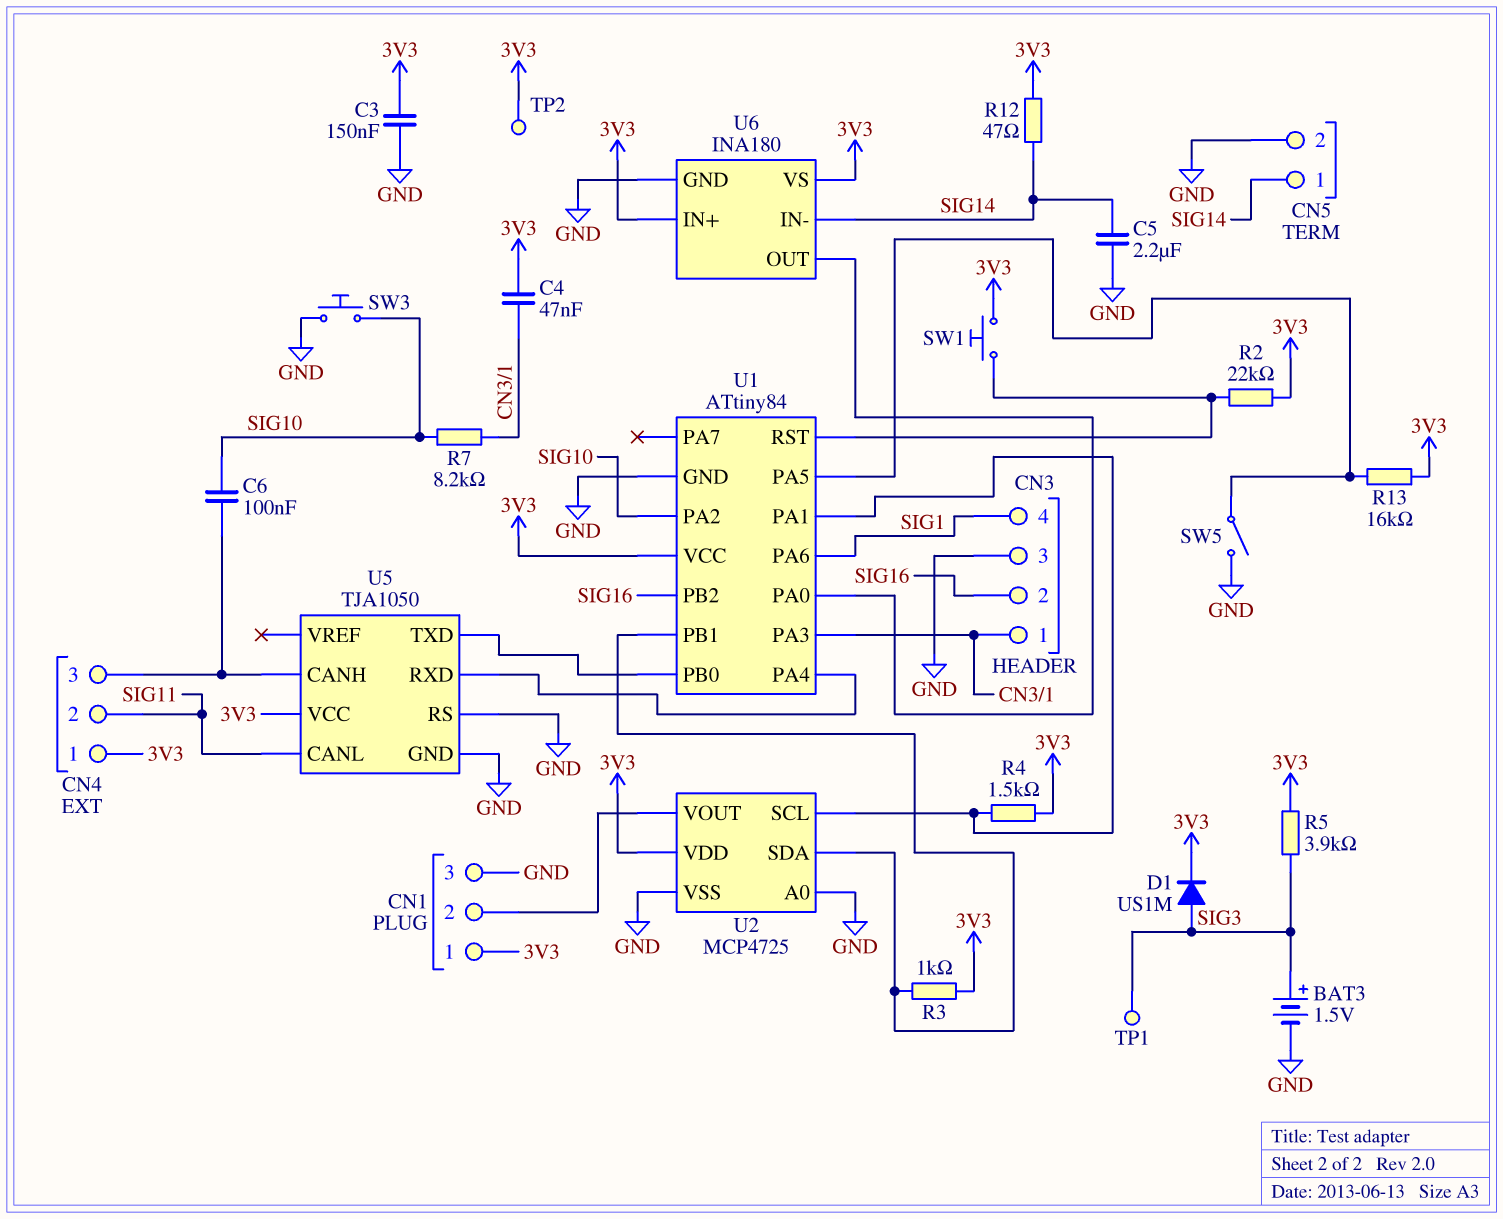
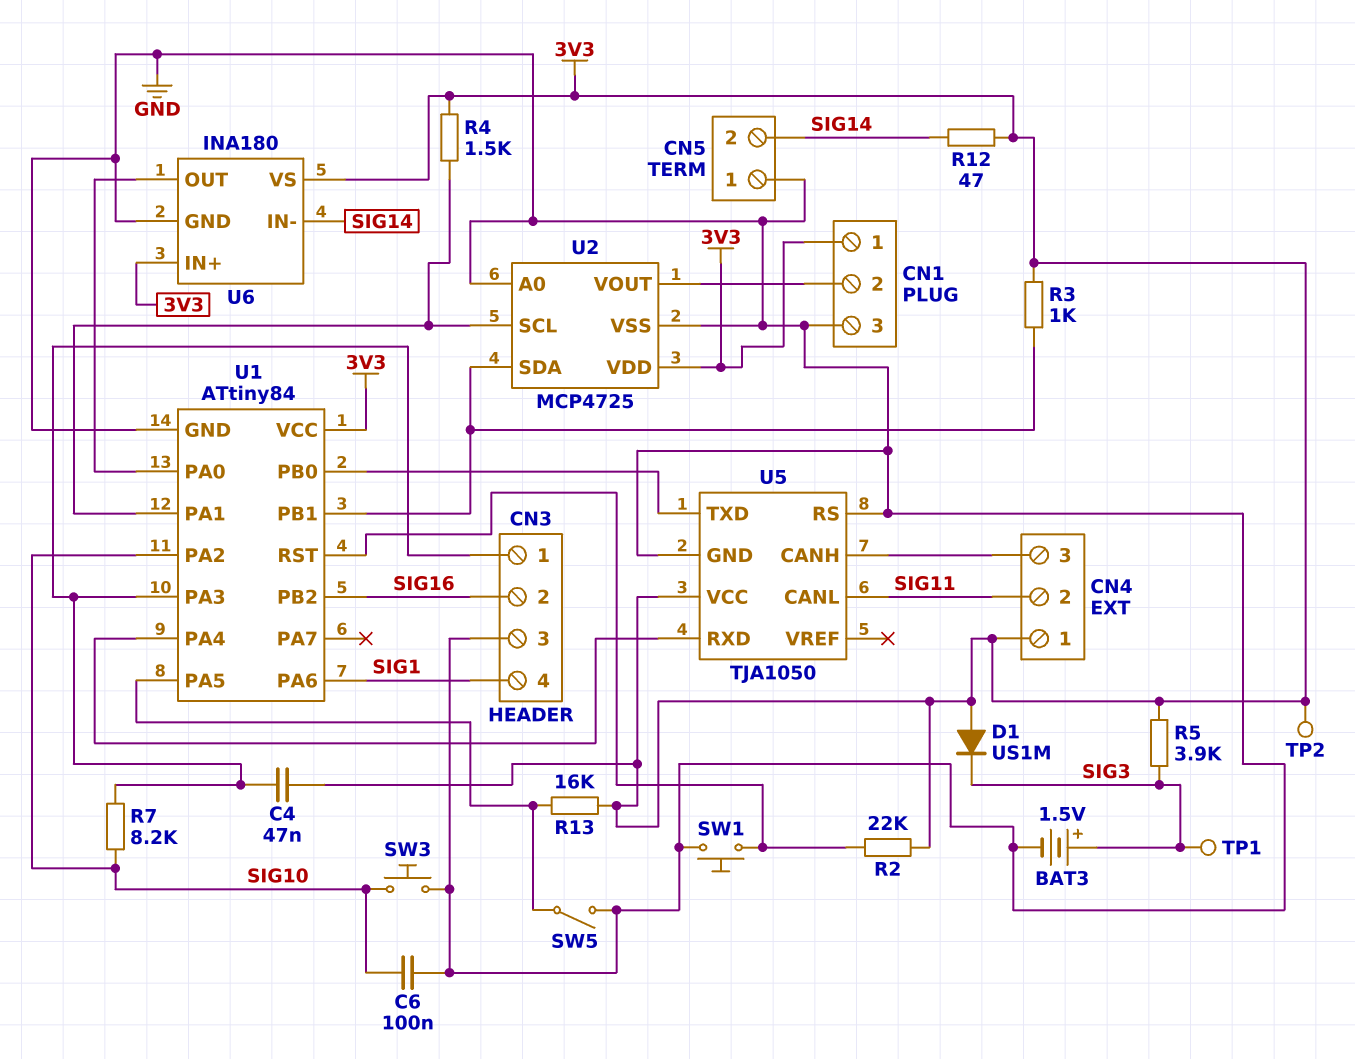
C3: 150nF (3V3, GND) -> none
C5: 2.2uF (GND, SIG14) -> none
C6: 100nF (CN4/3, SIG10) -> 100nF (GND, SIG10)
CN5 pin 1: SIG14 -> GND
CN5 pin 2: GND -> SIG14
D1: diode US1M (A SIG3, K 3V3) -> diode US1M (A 3V3, K SIG3)
SW1: button (3V3, U1/RST) -> button (GND, U1/RST)

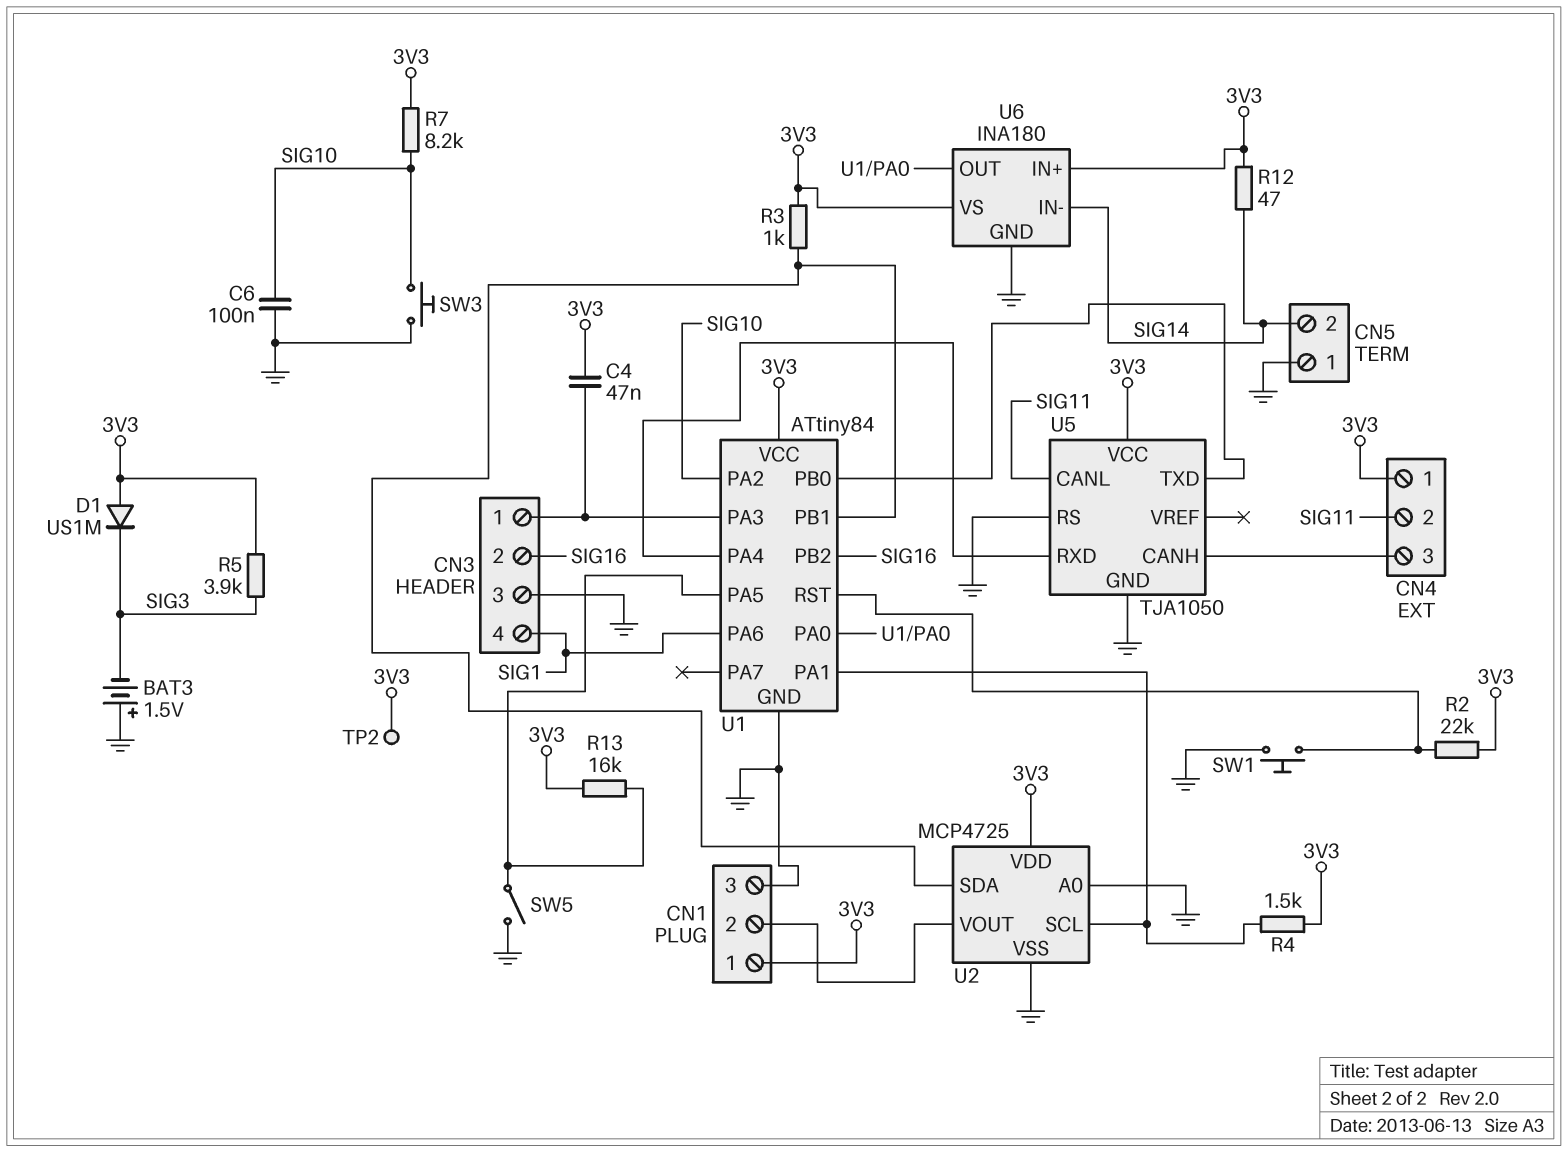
BAT3: 1.5V (plus SIG3, minus GND) -> 1.5V (plus GND, minus SIG3)
R7: 8.2k (CN3/1, SIG10) -> 8.2k (3V3, SIG10)
TP1: test point (SIG3) -> none

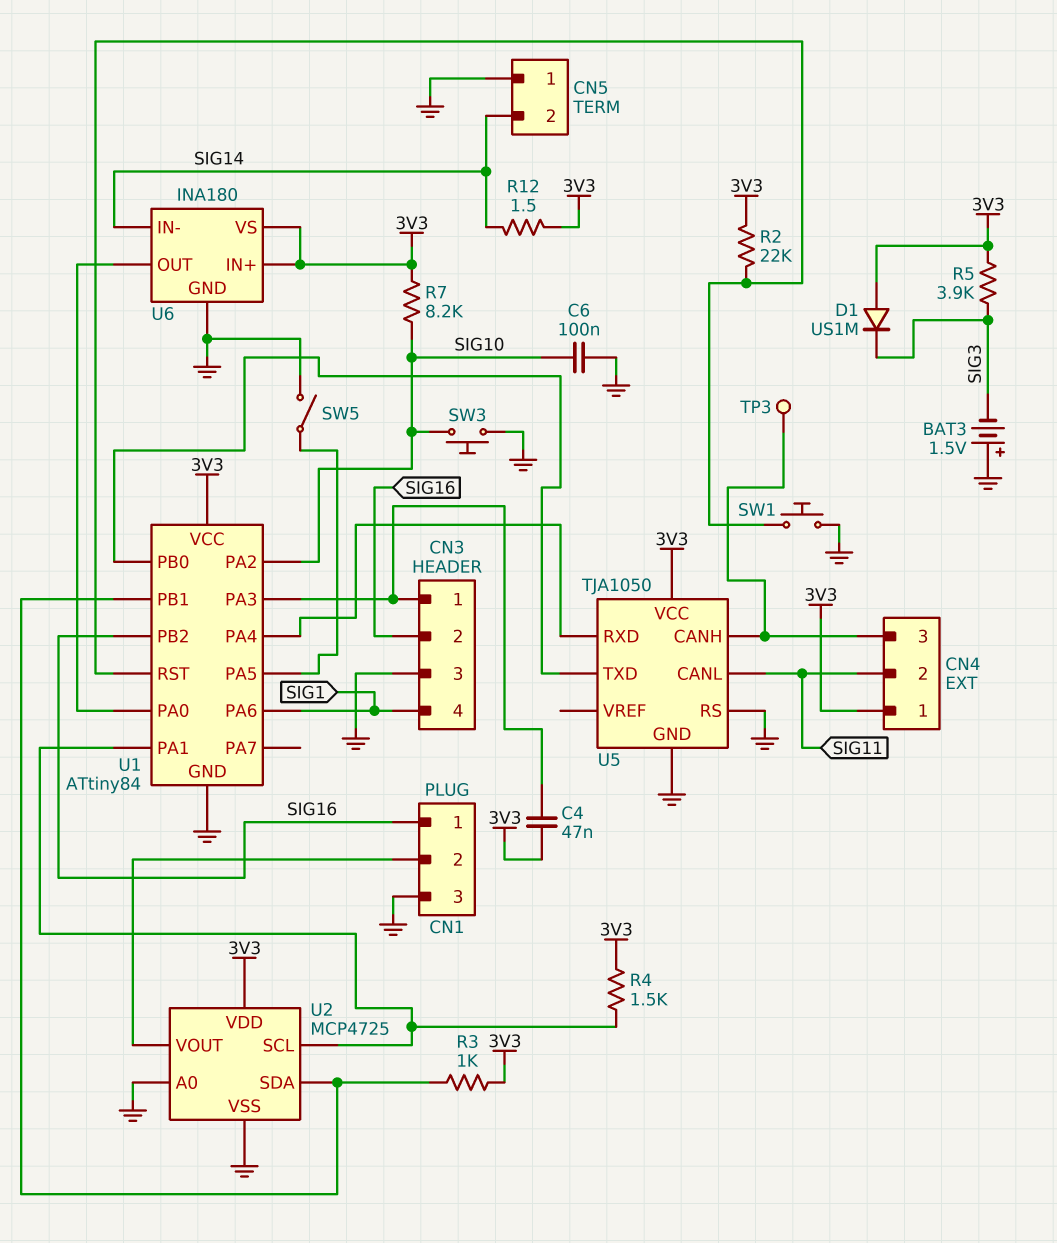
CN1 pin 1: 3V3 -> SIG16
R12: 47 (3V3, SIG14) -> 1.5 (3V3, SIG14)
R13: 16k (3V3, U1/PA5) -> none
TP2: test point (3V3) -> none
TP3: none -> test point (CN4/3)

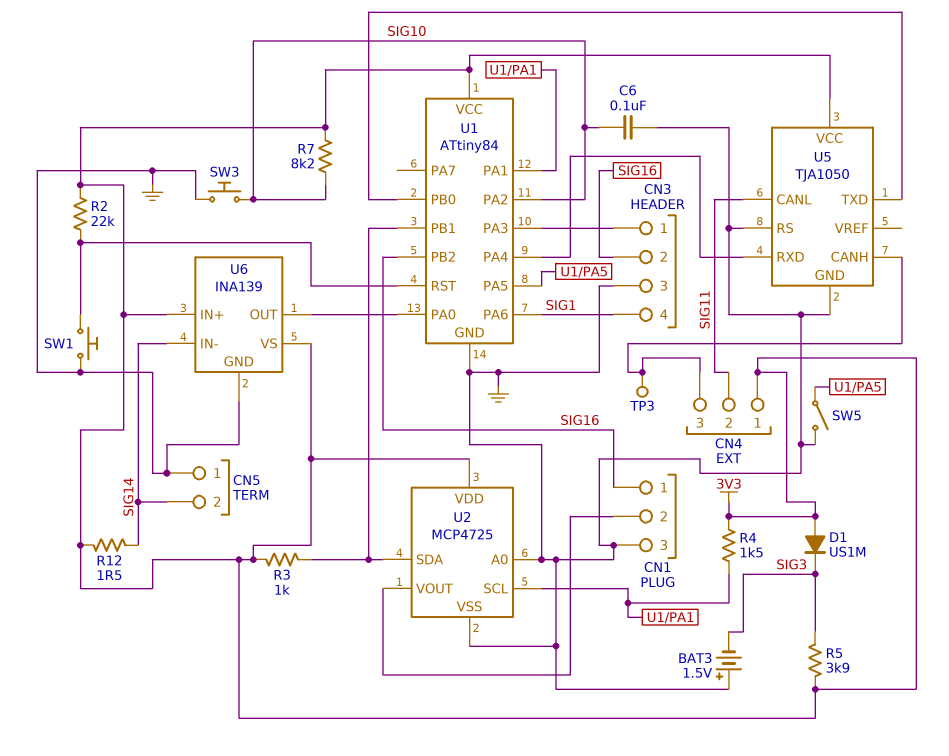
C4: 47nF (3V3, CN3/1) -> none
U6: INA180 -> INA139

